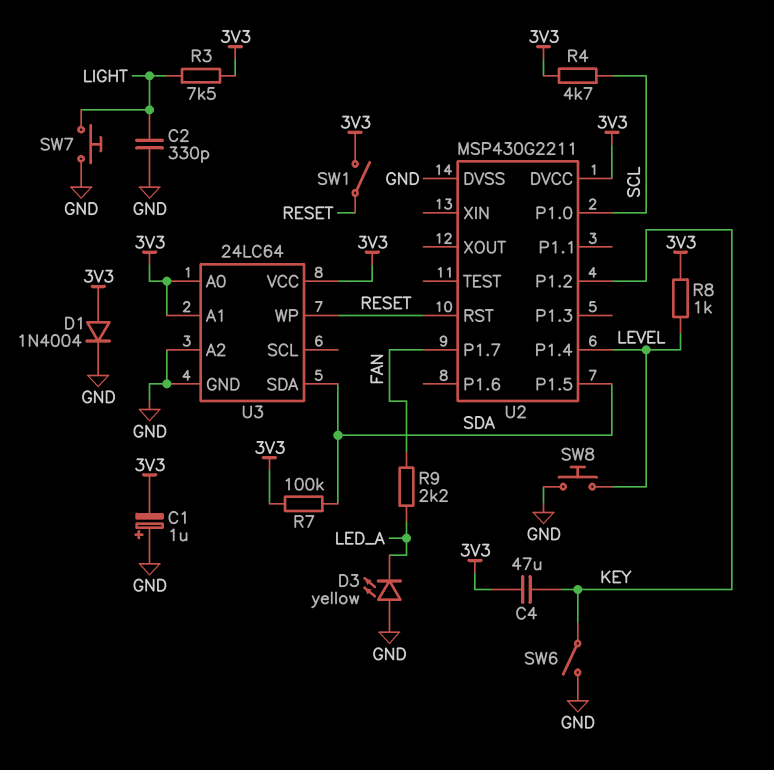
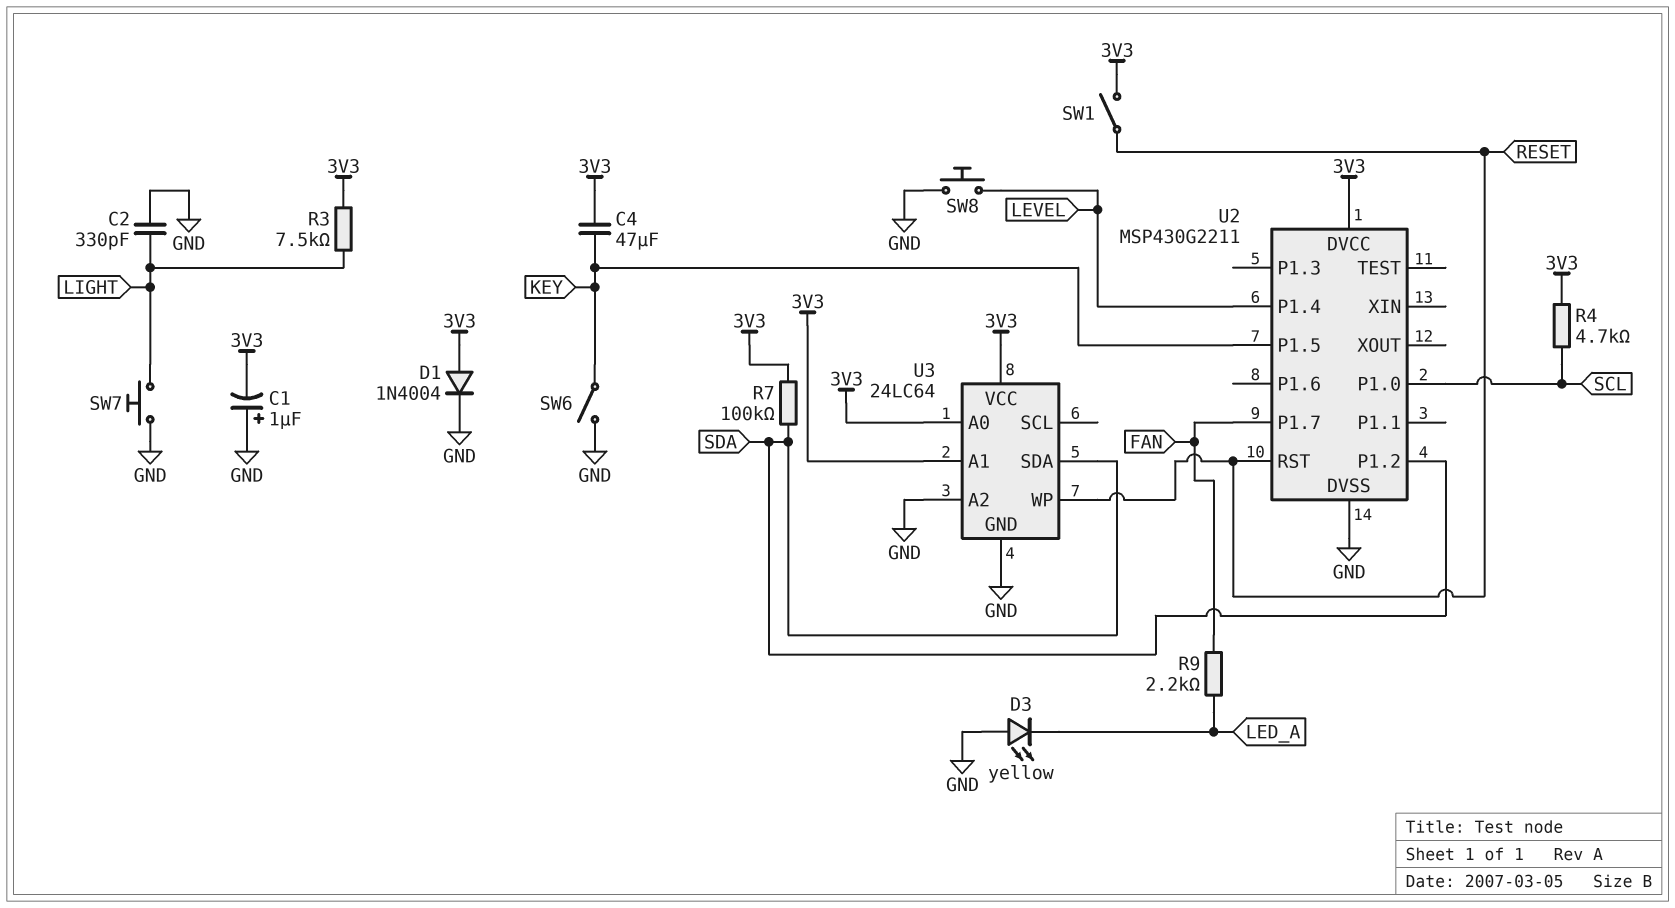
R8: 1k (3V3, LEVEL) -> none
U2 pin P1.2: KEY -> SDA
U2 pin P1.5: SDA -> KEY

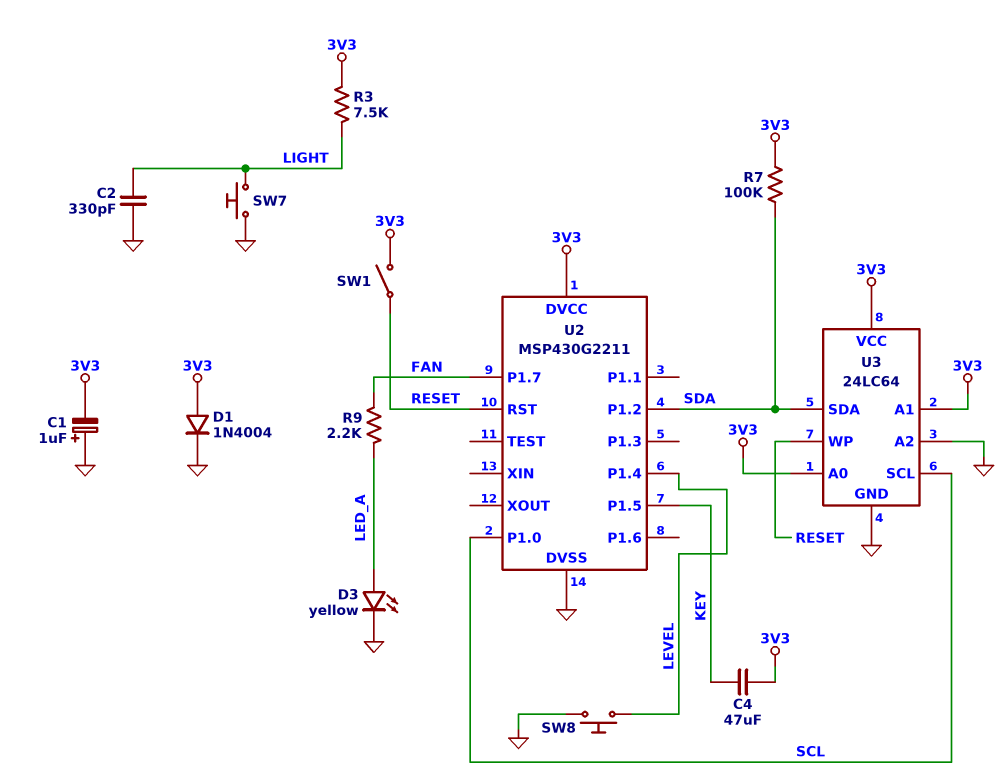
D3: LED yellow (A GND, K LED_A) -> LED yellow (A LED_A, K GND)
R4: 4.7k (3V3, SCL) -> none
SW6: switch (GND, KEY) -> none
U3 pin SCL: none -> SCL

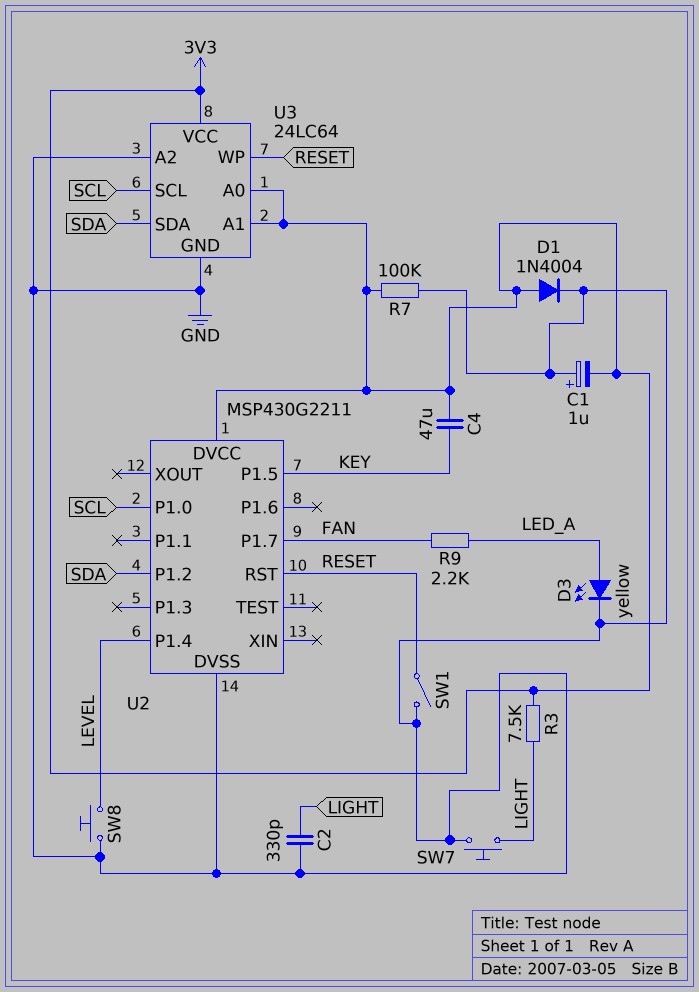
R7: 100k (3V3, SDA) -> 100k (3V3, GND)
SW1: switch (3V3, RESET) -> switch (GND, RESET)

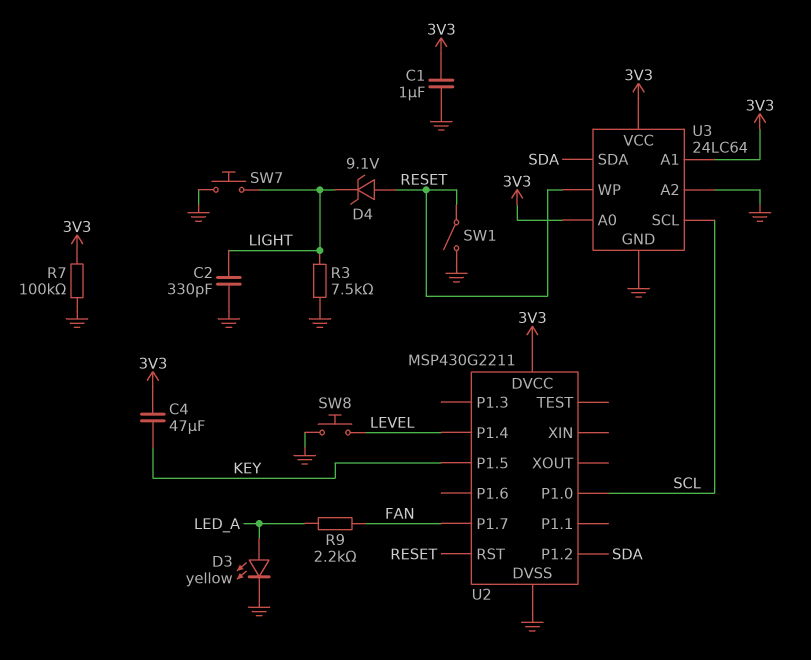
C1: 1uF (plus GND, minus 3V3) -> 1uF (3V3, GND)
D1: diode 1N4004 (A 3V3, K GND) -> none
D4: none -> zener 9.1V (A RESET, K LIGHT)
R3: 7.5k (3V3, LIGHT) -> 7.5k (GND, LIGHT)

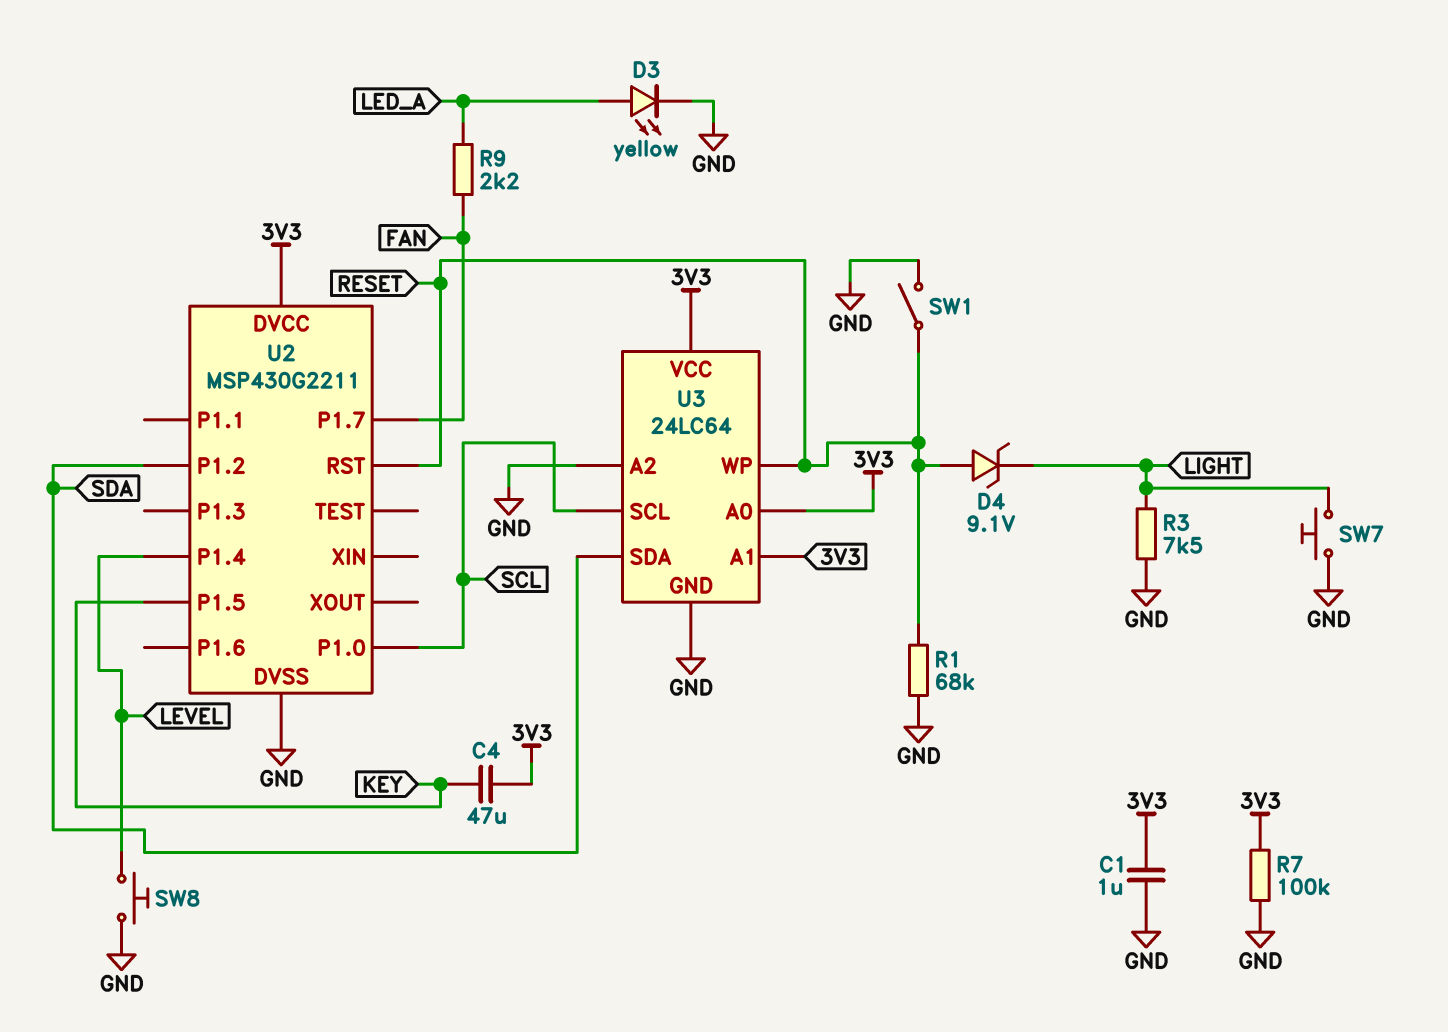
C2: 330pF (GND, LIGHT) -> none
R1: none -> 68k (GND, RESET)

